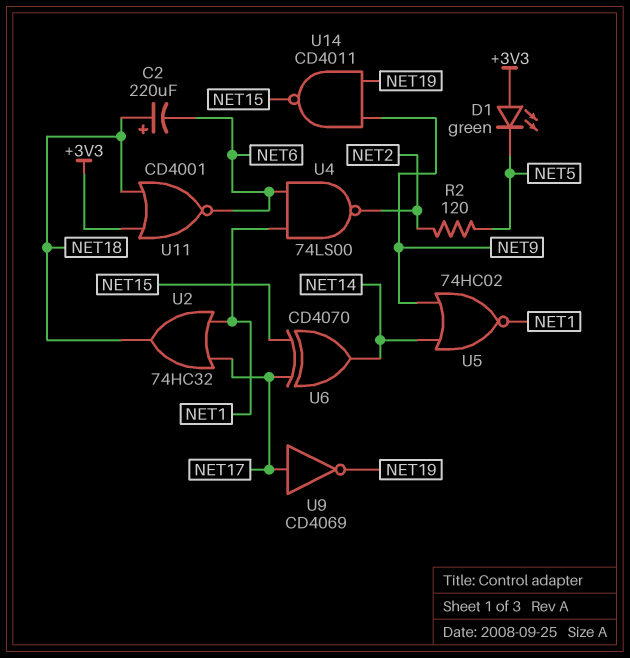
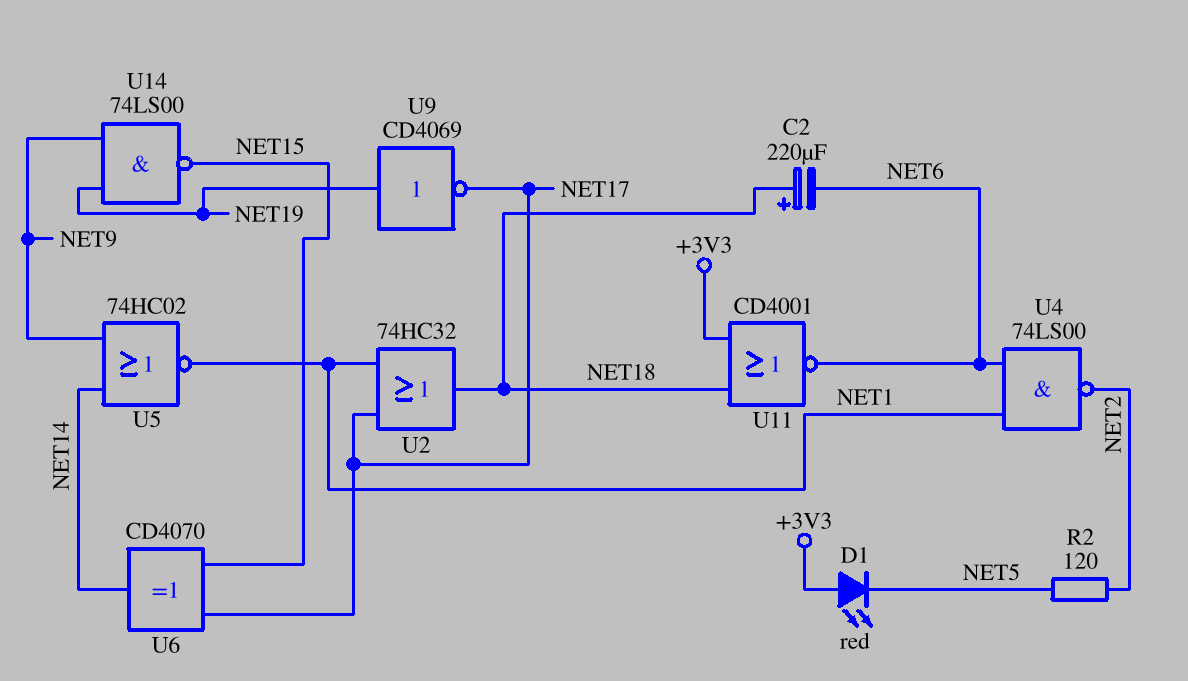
D1: LED green (A +3V3, K NET5) -> LED red (A +3V3, K NET5)
U9: NOT CD4069 (in NET17, out NET19) -> NOT CD4069 (in NET19, out NET17)
U14: NAND CD4011 (in NET9, in NET19, out NET15) -> NAND 74LS00 (in NET9, in NET19, out NET15)

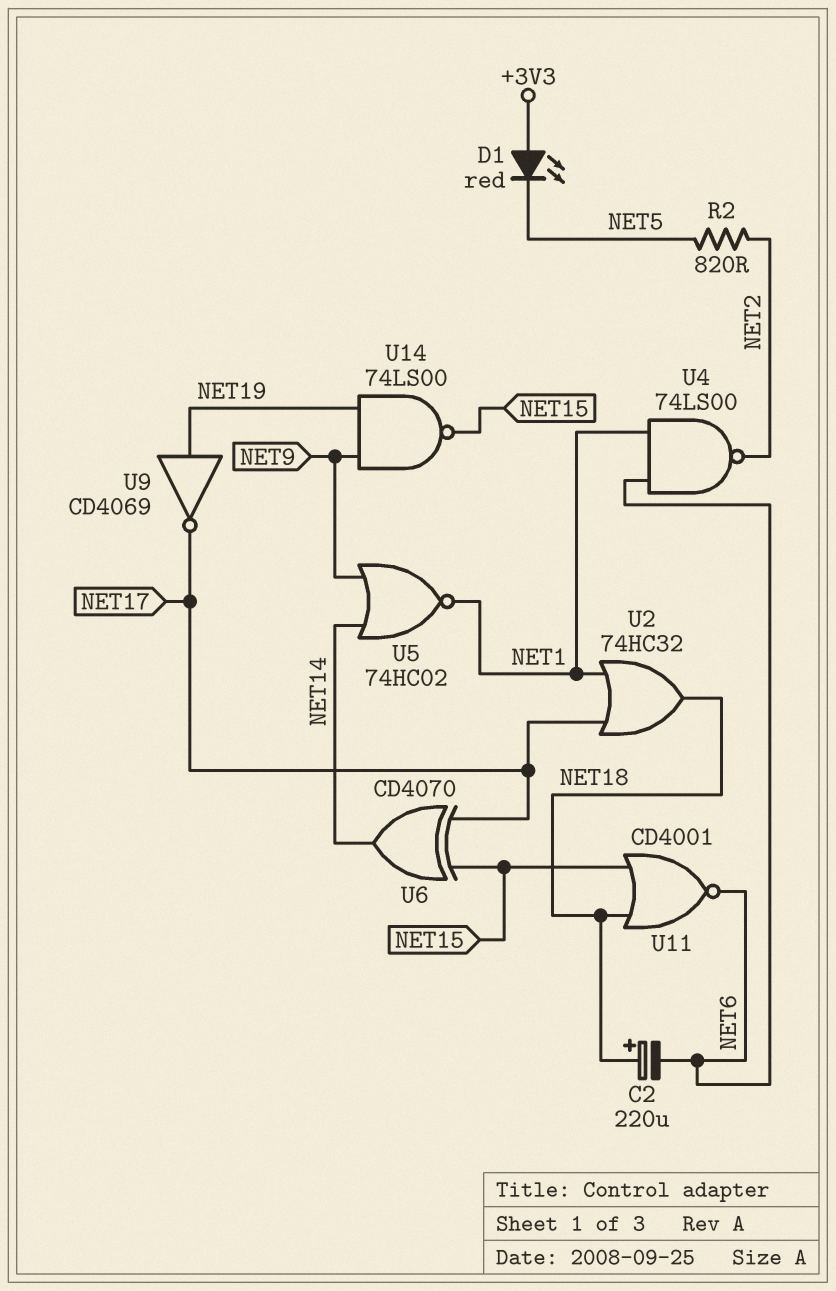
R2: 120 (NET2, NET5) -> 820 (NET2, NET5)
U11: NOR CD4001 (in +3V3, in NET18, out NET6) -> NOR CD4001 (in NET15, in NET18, out NET6)

